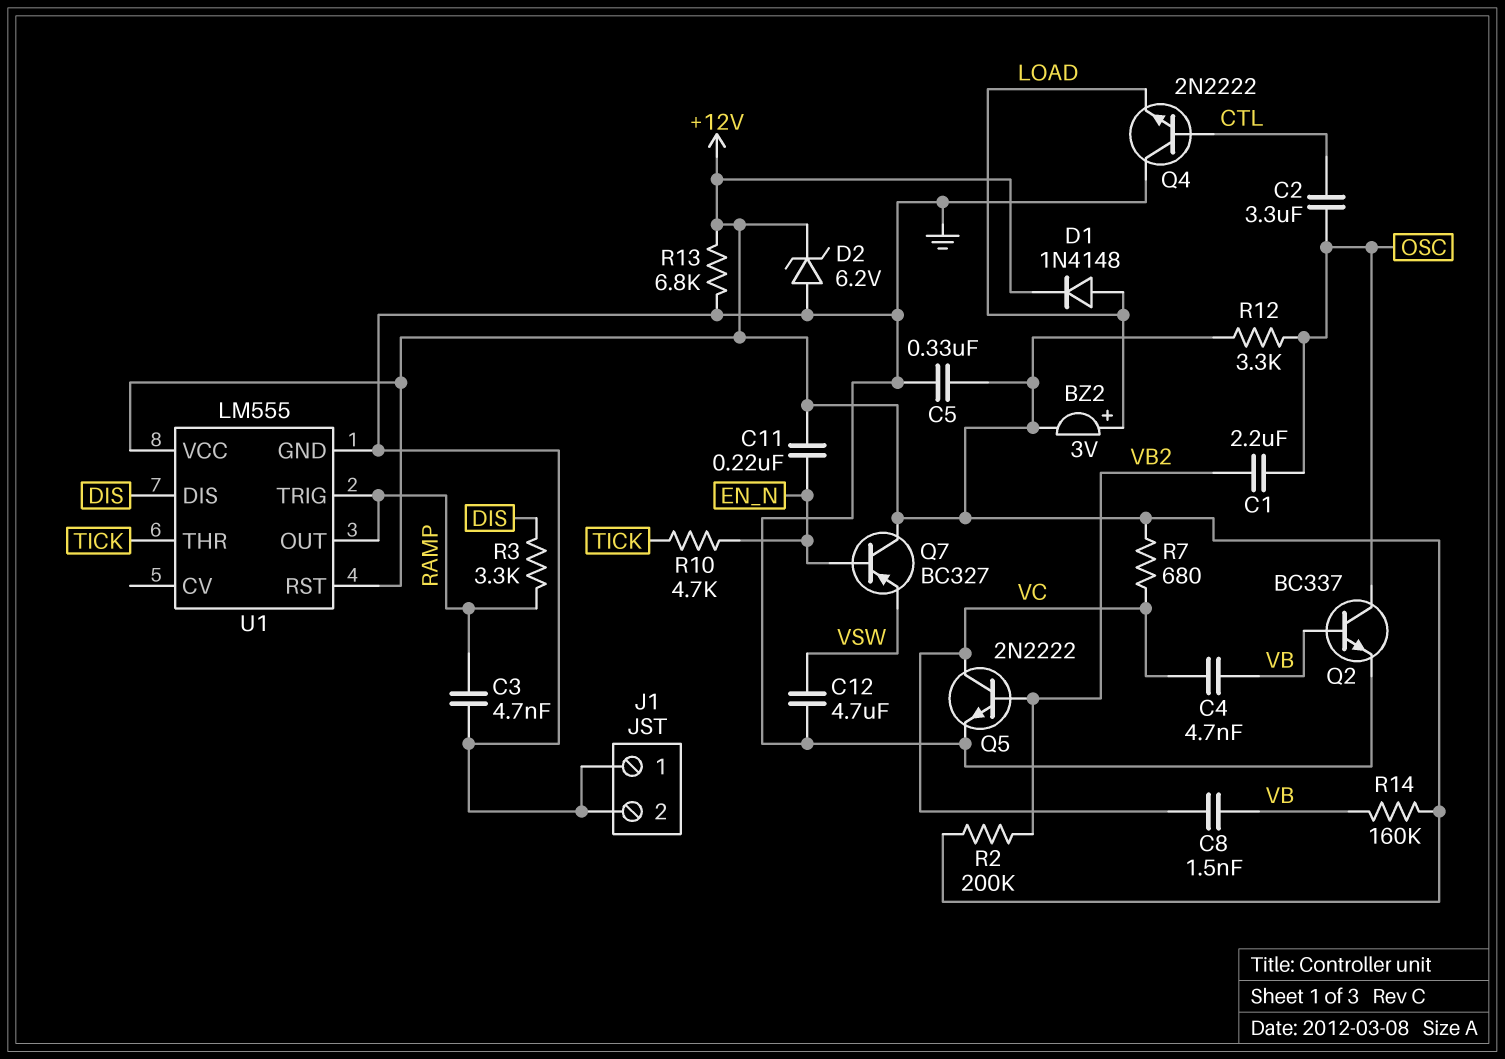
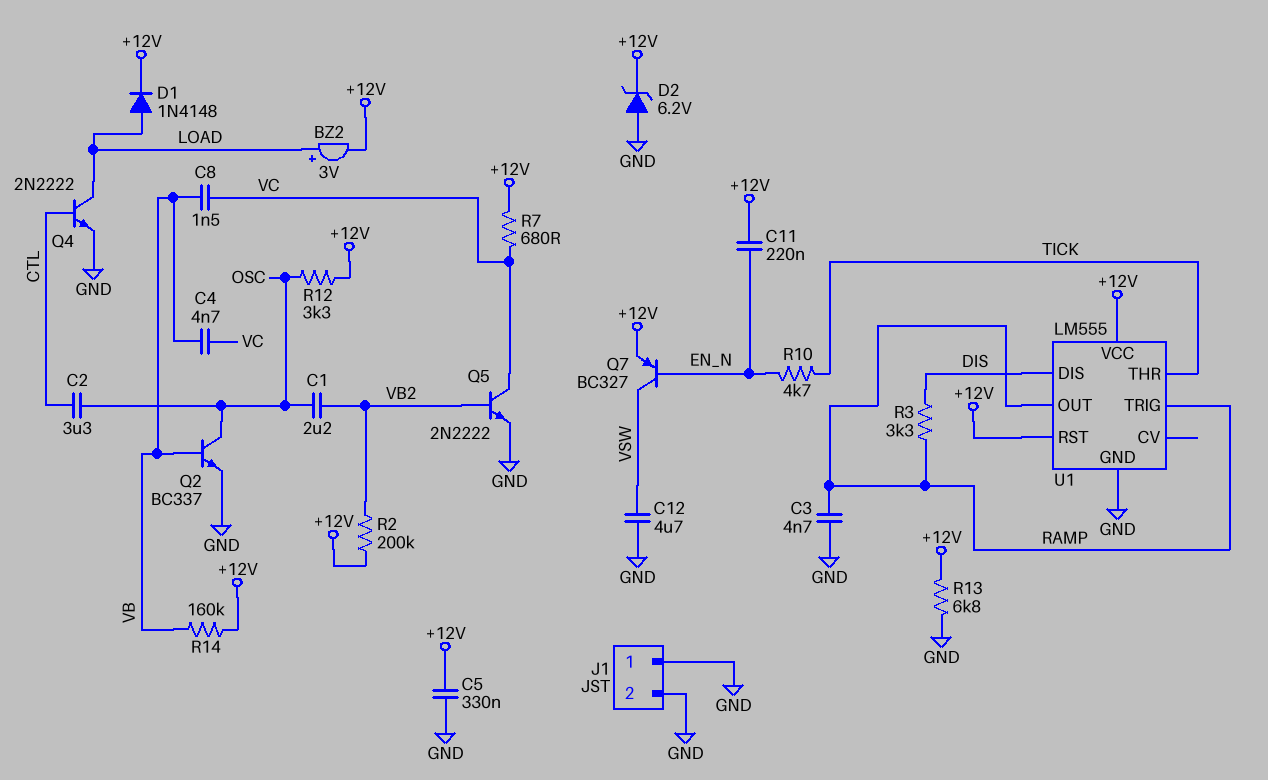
Q4: NPN 2N2222 (B CTL, C GND, E LOAD) -> NPN 2N2222 (B CTL, C LOAD, E GND)
Q7: PNP BC327 (B EN_N, C +12V, E VSW) -> PNP BC327 (B EN_N, C VSW, E +12V)

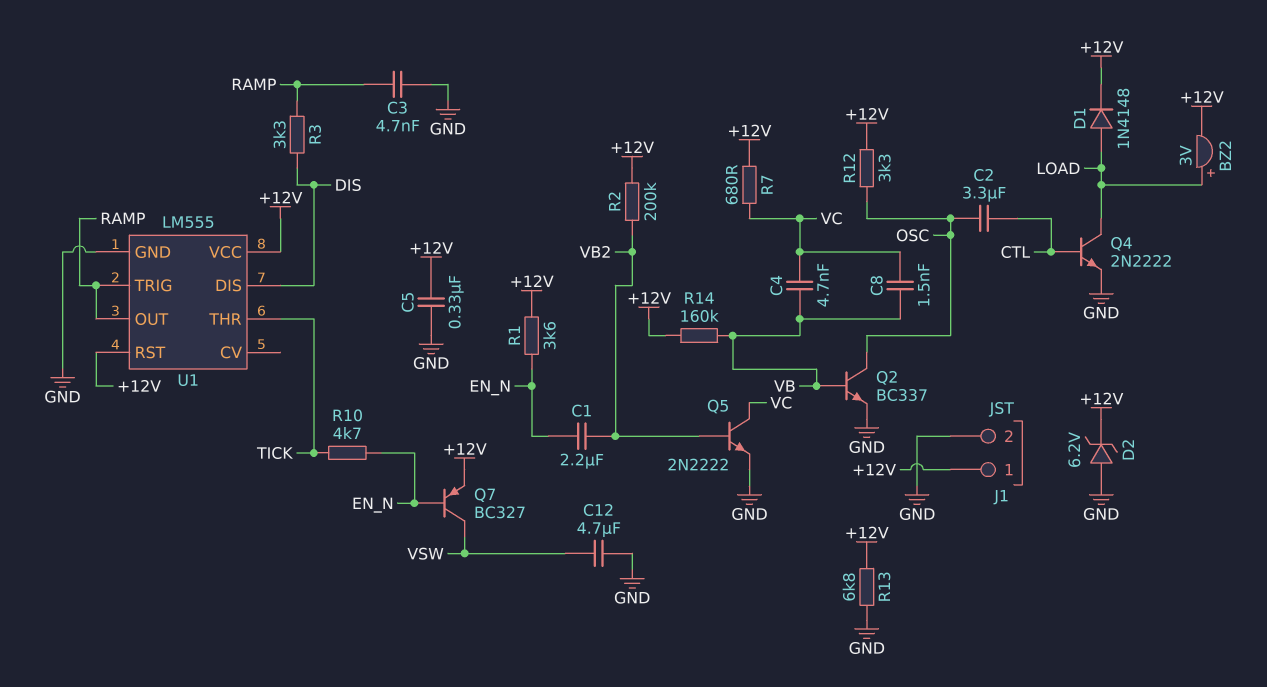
C1: 2.2uF (OSC, VB2) -> 2.2uF (EN_N, VB2)
C11: 220nF (+12V, EN_N) -> none
J1 pin 1: GND -> +12V
R1: none -> 3.6k (+12V, EN_N)

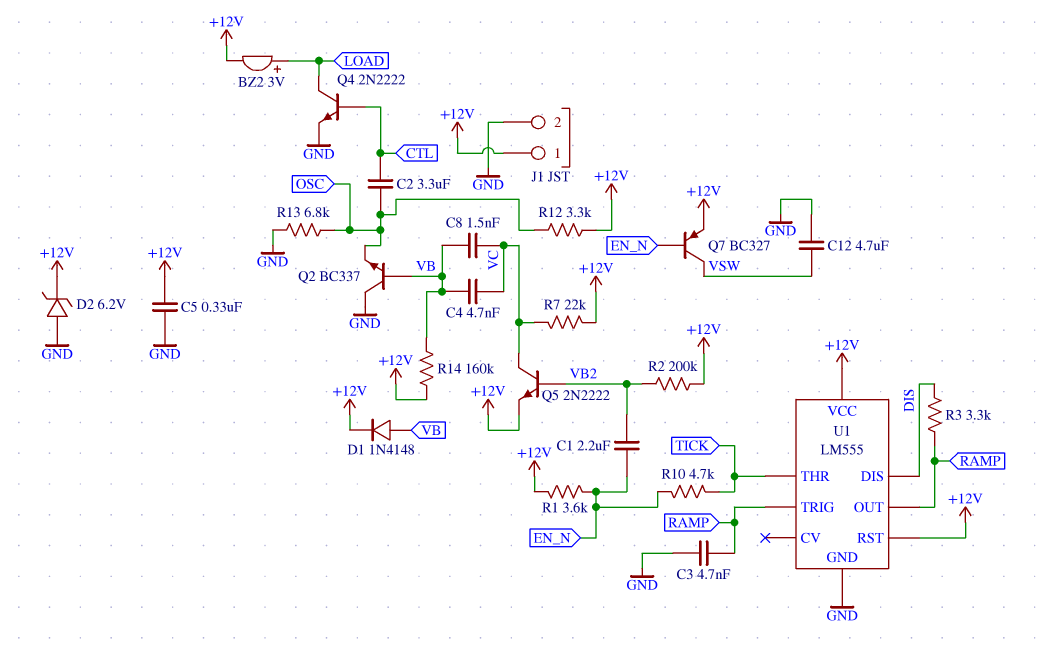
D1: diode 1N4148 (A LOAD, K +12V) -> diode 1N4148 (A VB, K +12V)
Q2: NPN BC337 (B VB, C OSC, E GND) -> NPN BC337 (B VB, C GND, E OSC)
Q5: NPN 2N2222 (B VB2, C VC, E GND) -> NPN 2N2222 (B VB2, C VC, E +12V)
R7: 680 (+12V, VC) -> 22k (+12V, VC)
R13: 6.8k (+12V, GND) -> 6.8k (GND, OSC)

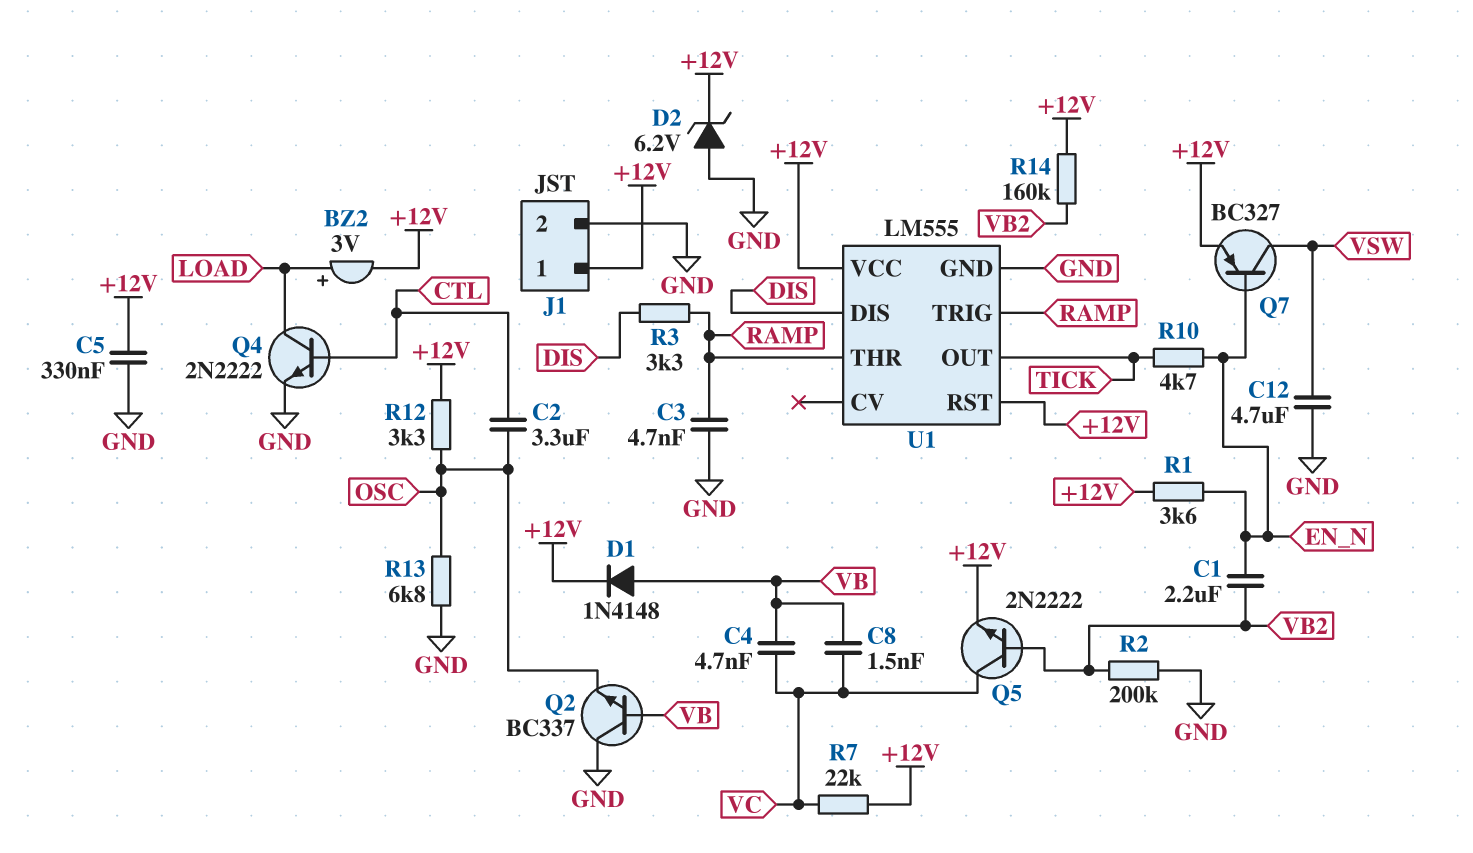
R2: 200k (+12V, VB2) -> 200k (GND, VB2)
R14: 160k (+12V, VB) -> 160k (+12V, VB2)
U1 pin OUT: RAMP -> TICK
U1 pin THR: TICK -> RAMP

